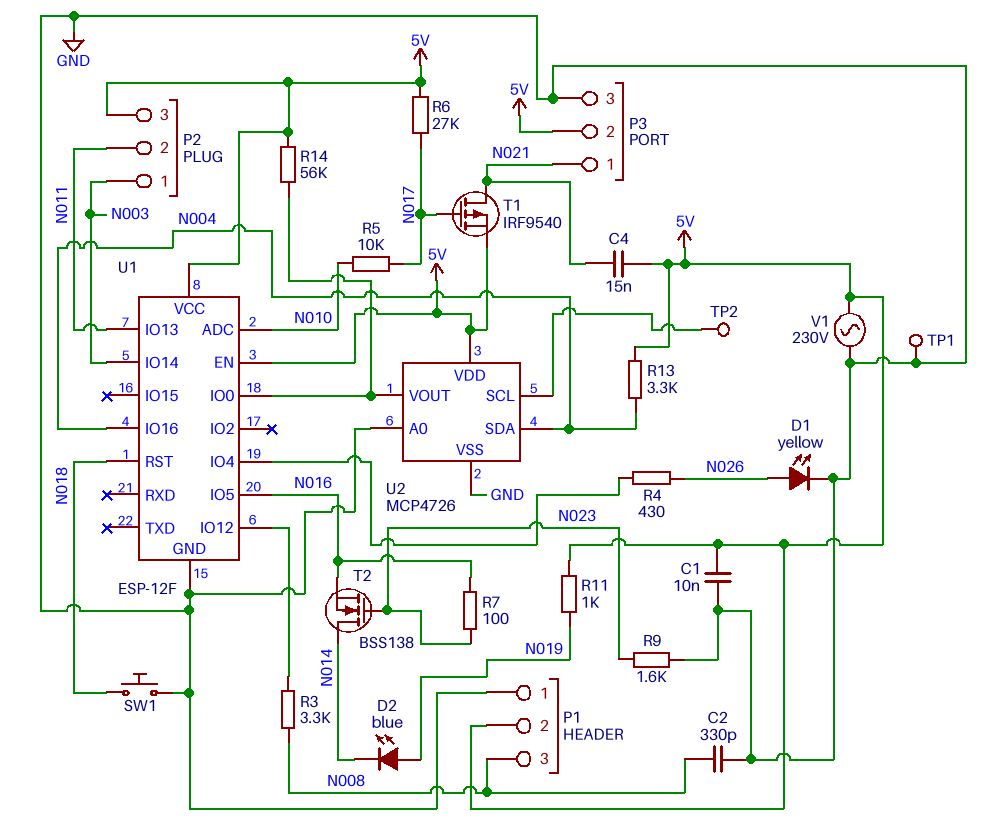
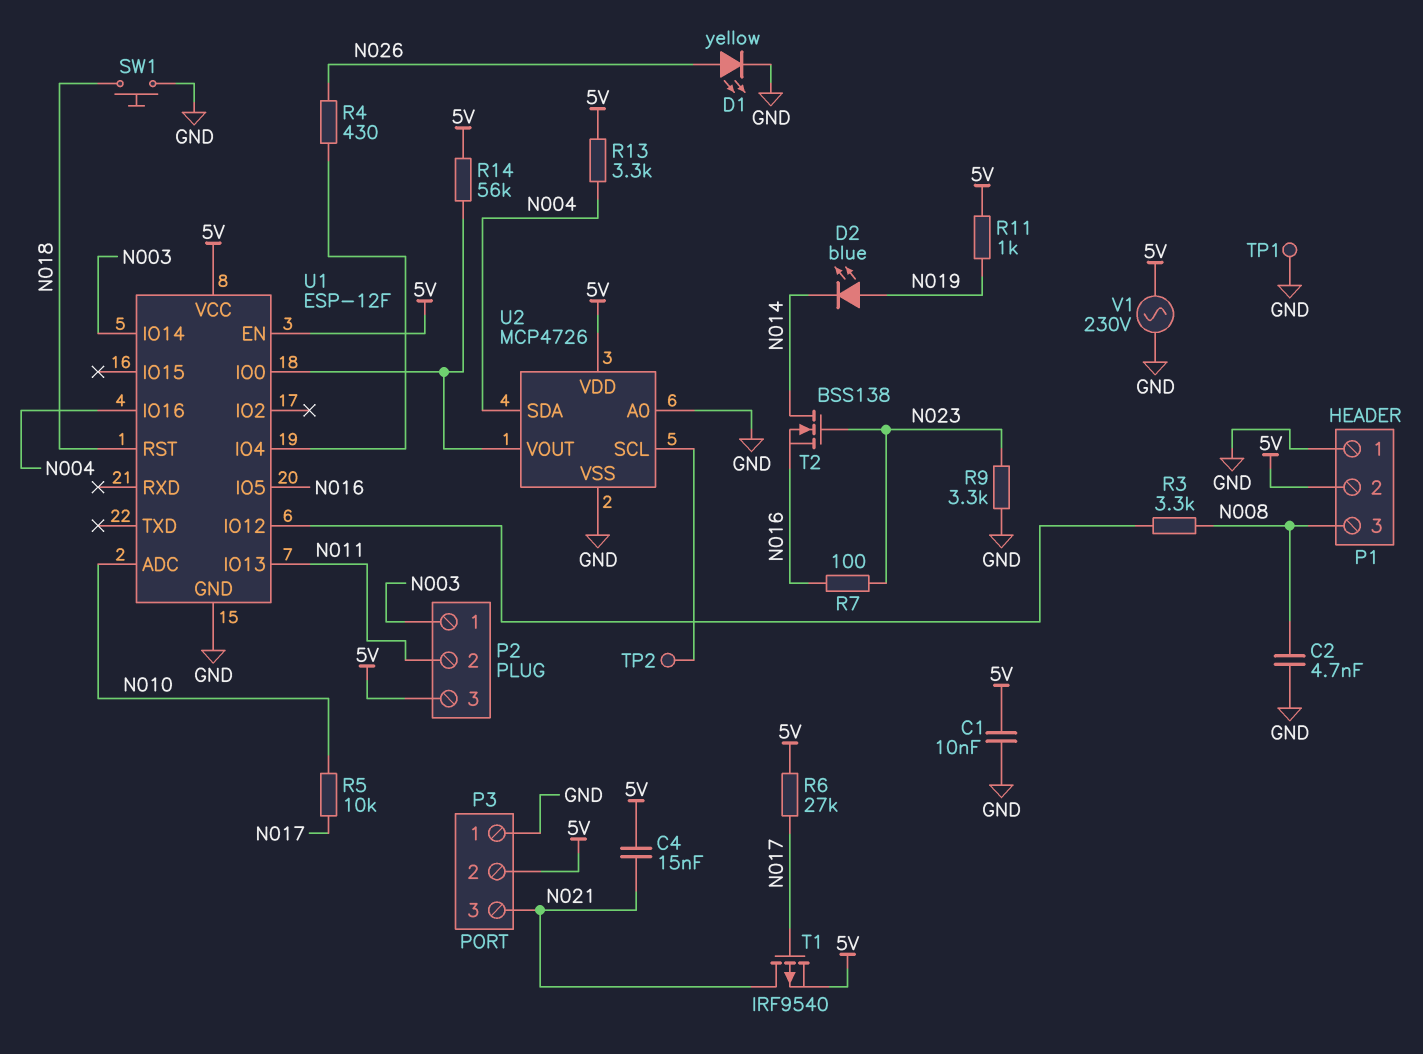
C2: 330pF (GND, N008) -> 4.7nF (GND, N008)
P3 pin 1: N021 -> GND
P3 pin 3: GND -> N021
R9: 1.6k (GND, N023) -> 3.3k (GND, N023)

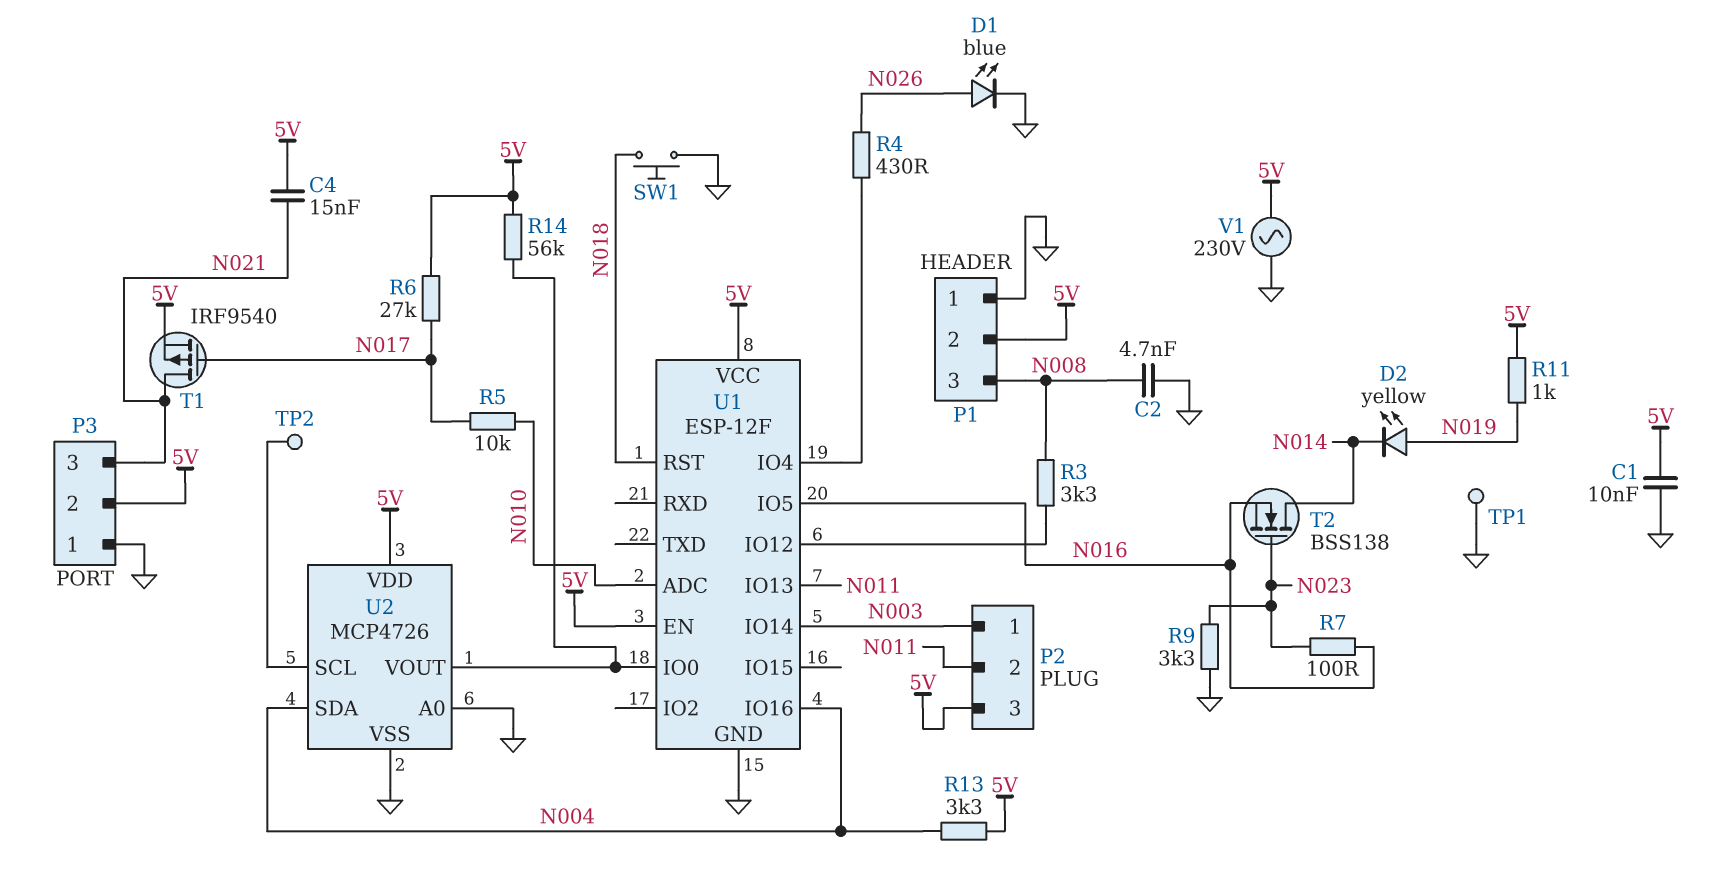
D1: LED yellow (A N026, K GND) -> LED blue (A N026, K GND)
D2: LED blue (A N019, K N014) -> LED yellow (A N019, K N014)

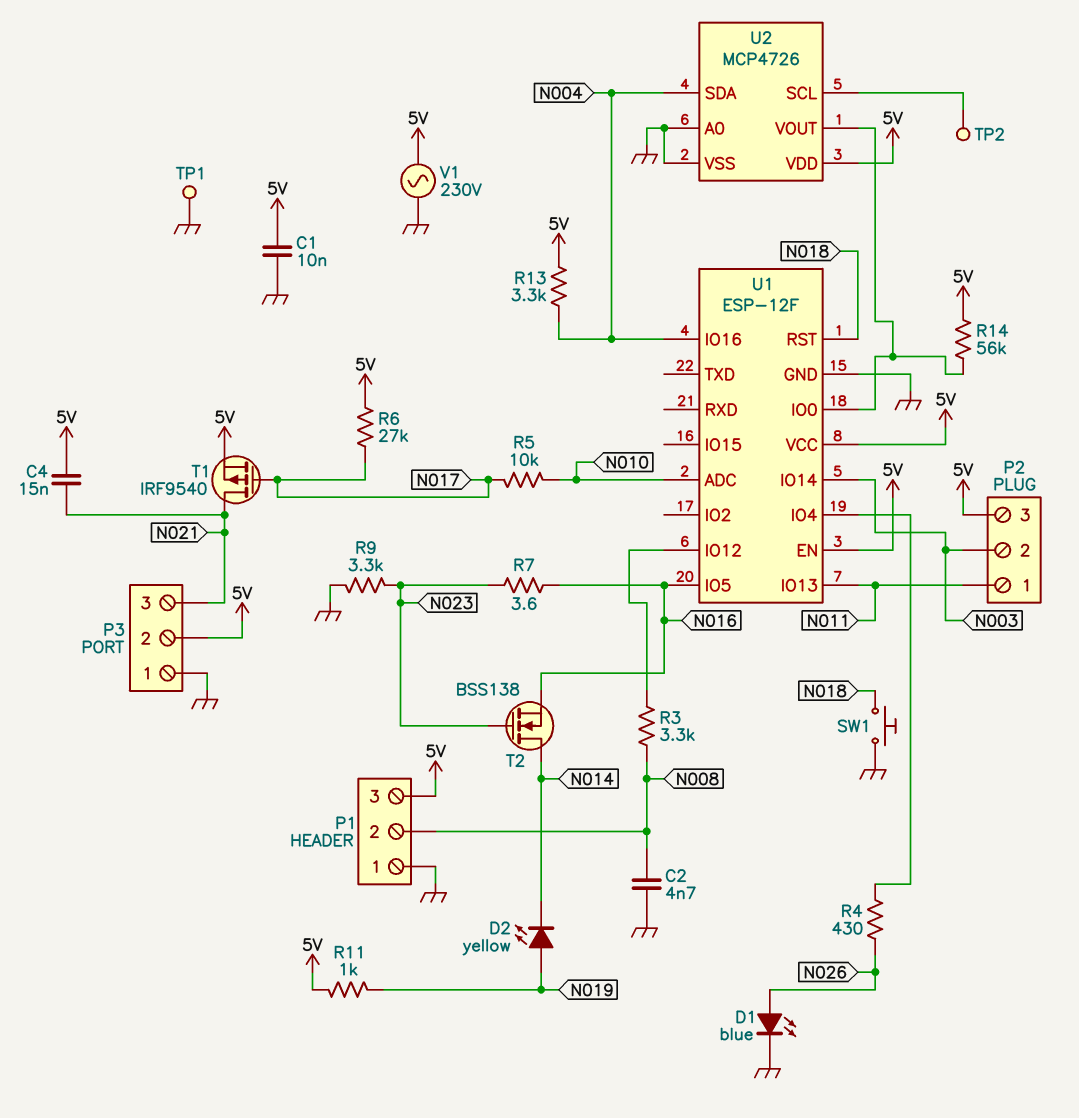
P1 pin 2: 5V -> N008
P1 pin 3: N008 -> 5V
P2 pin 1: N003 -> N011
P2 pin 2: N011 -> N003
R7: 100 (N016, N023) -> 3.6 (N016, N023)

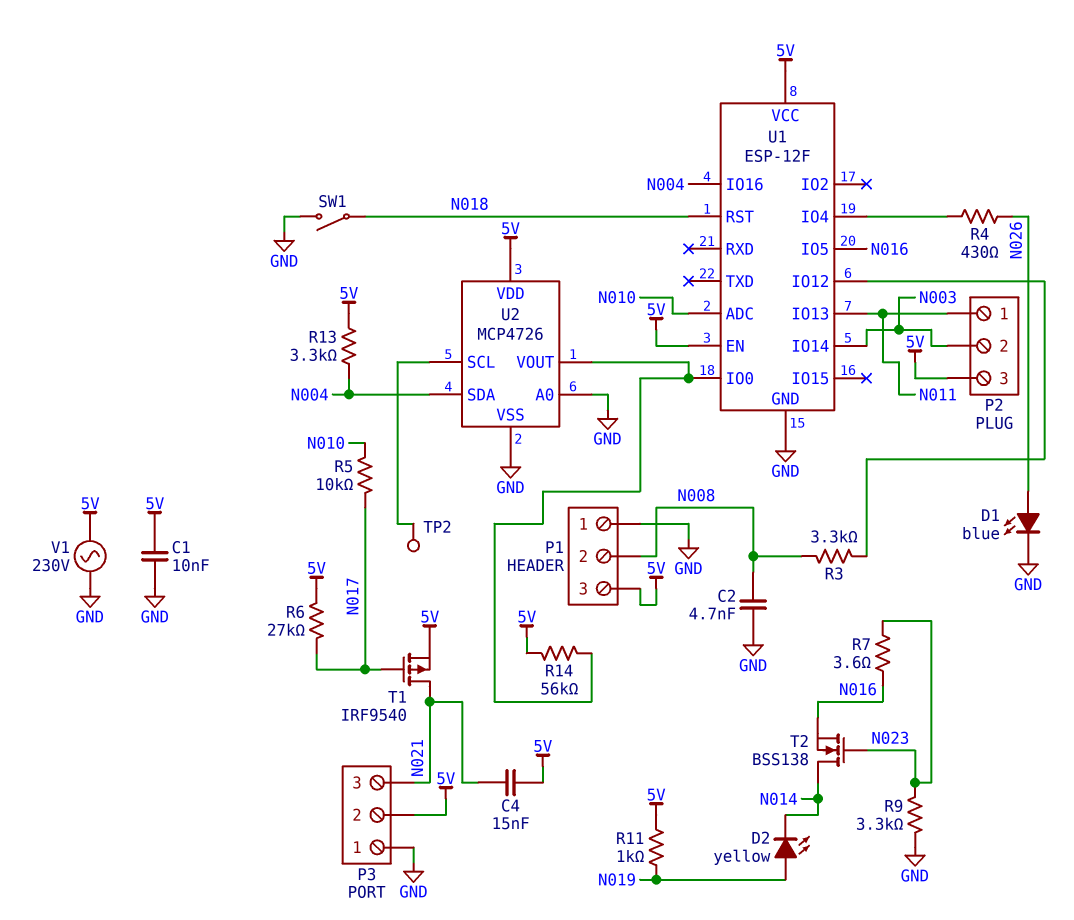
SW1: button (GND, N018) -> switch (GND, N018)
TP1: test point (GND) -> none

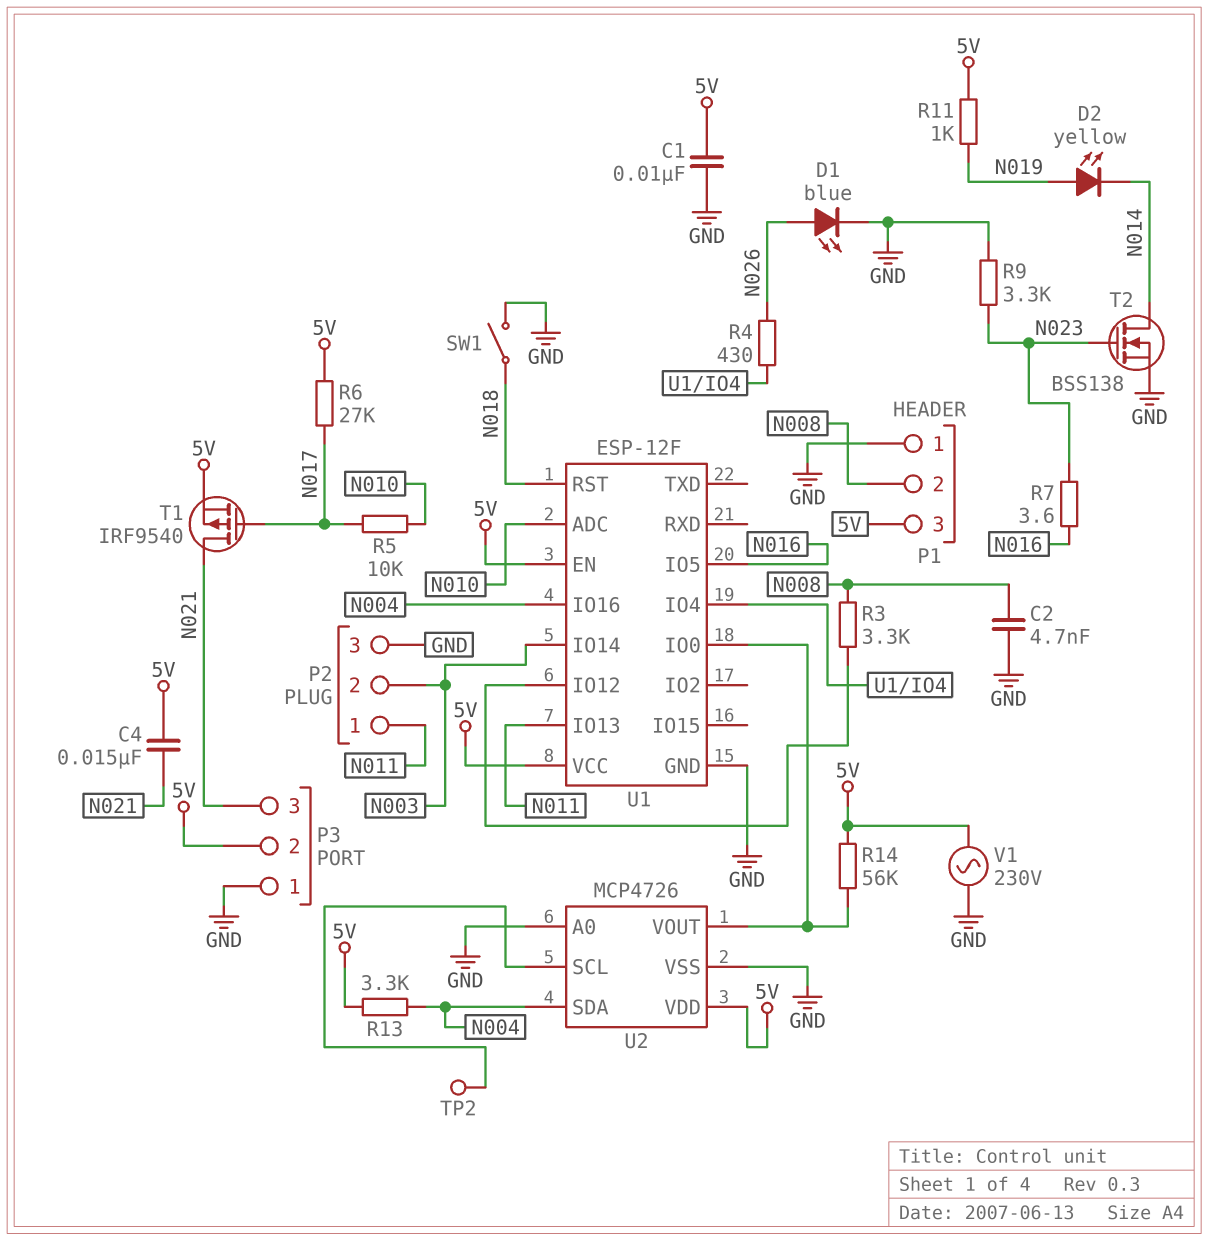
P2 pin 3: 5V -> GND
T2: NMOS BSS138 (G N023, D N014, S N016) -> NMOS BSS138 (G N023, D N014, S GND)

